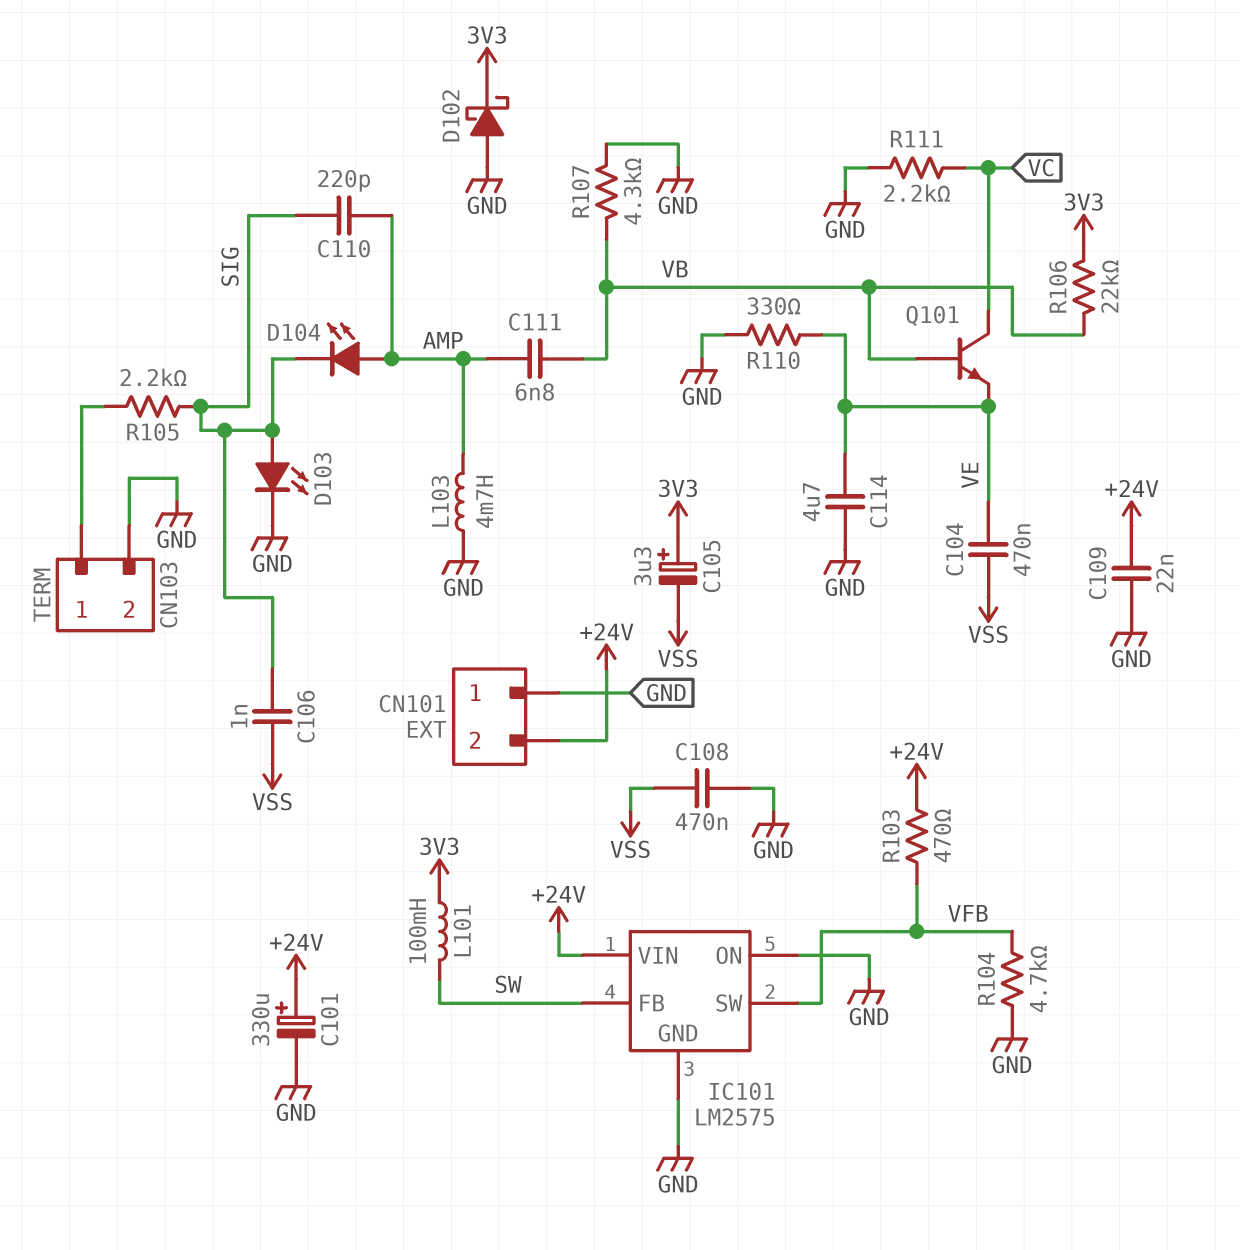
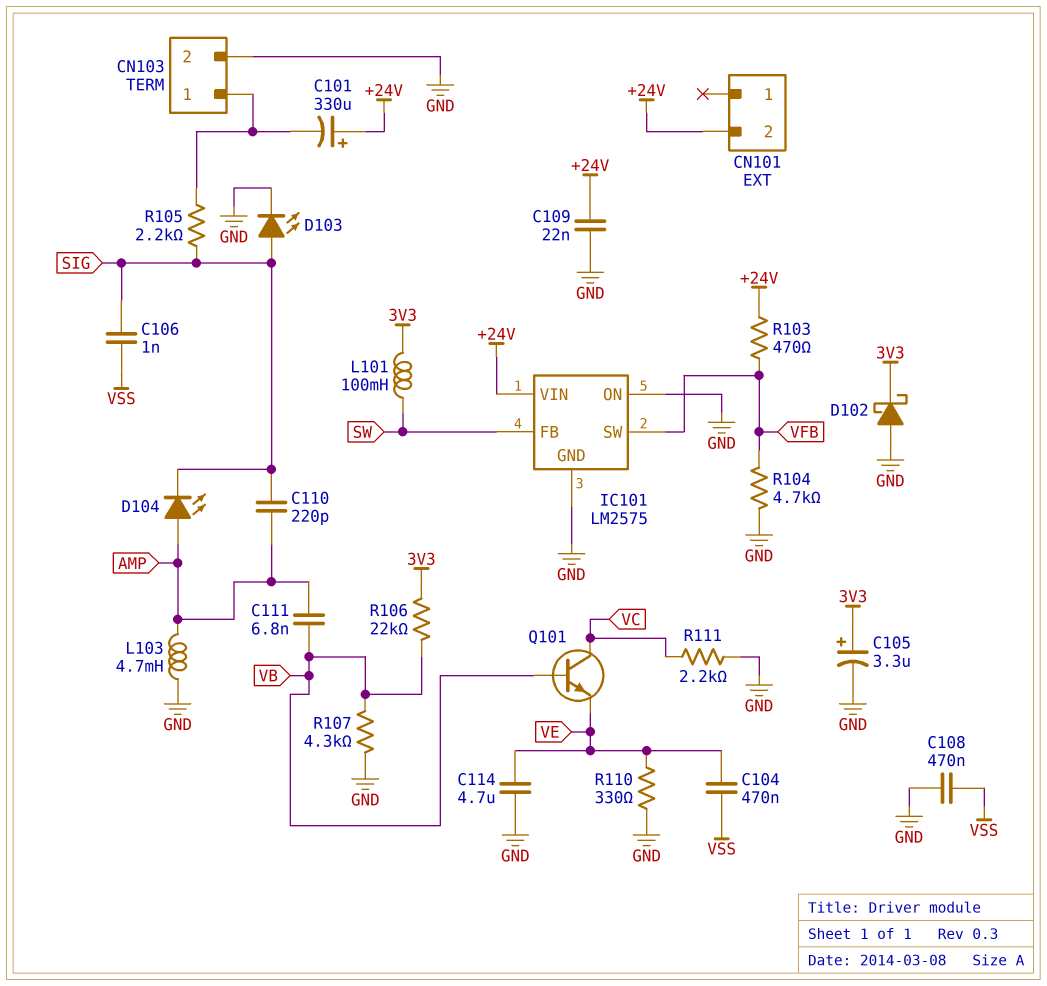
C101: 330uF (plus +24V, minus GND) -> 330uF (plus +24V, minus CN103/1)
C105: 3.3uF (plus 3V3, minus VSS) -> 3.3uF (plus 3V3, minus GND)
CN101 pin 1: GND -> none

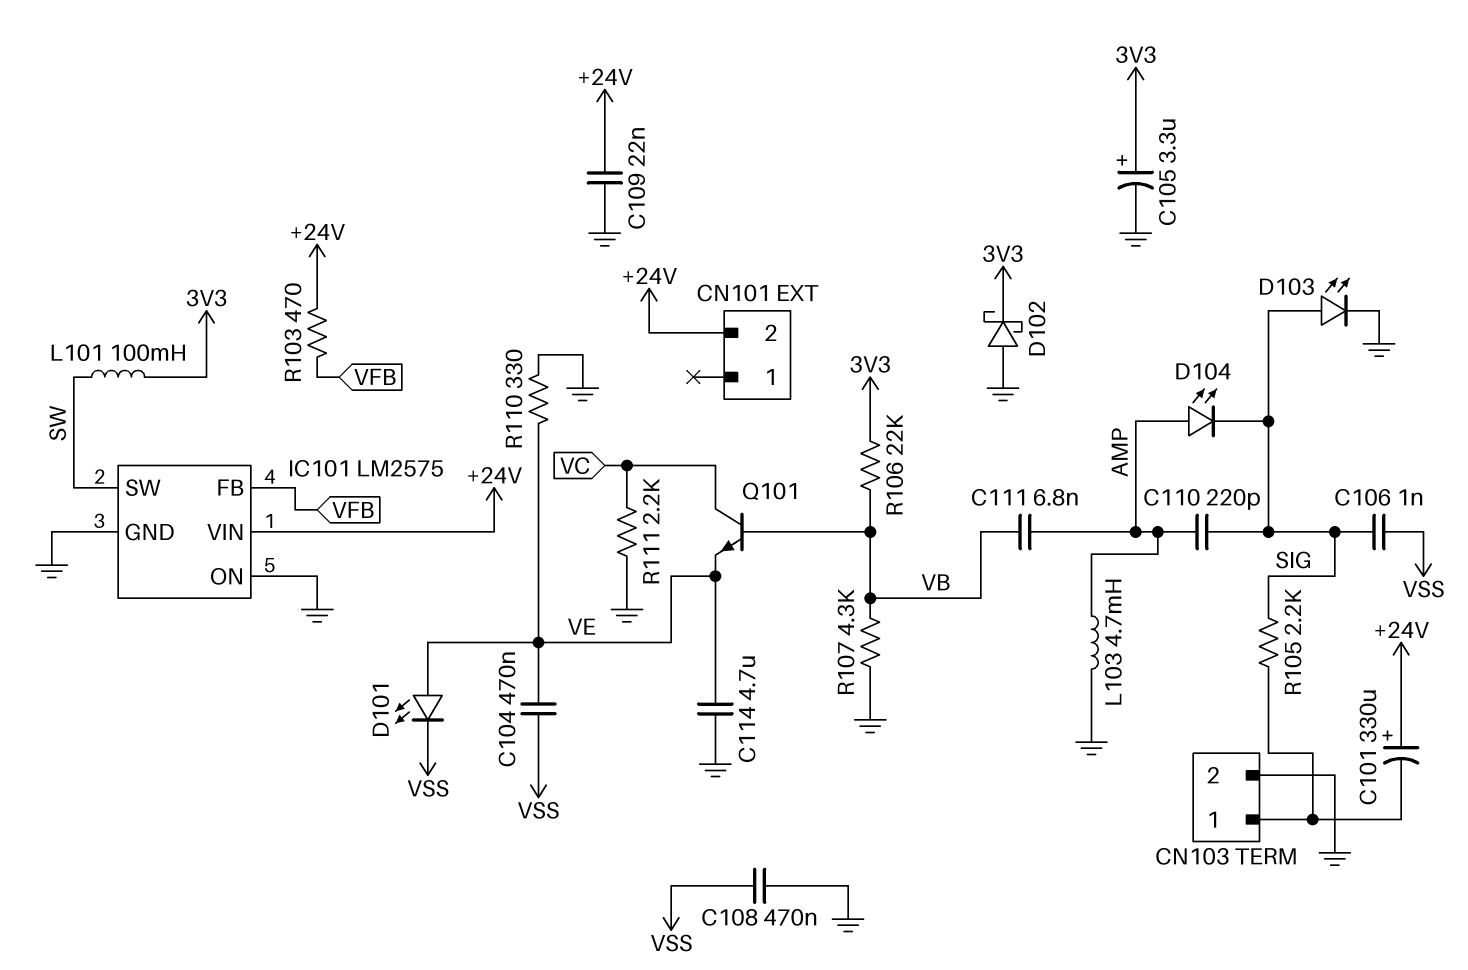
D101: none -> LED (A VE, K VSS)
IC101 pin FB: SW -> VFB
IC101 pin SW: VFB -> SW
R104: 4.7k (GND, VFB) -> none

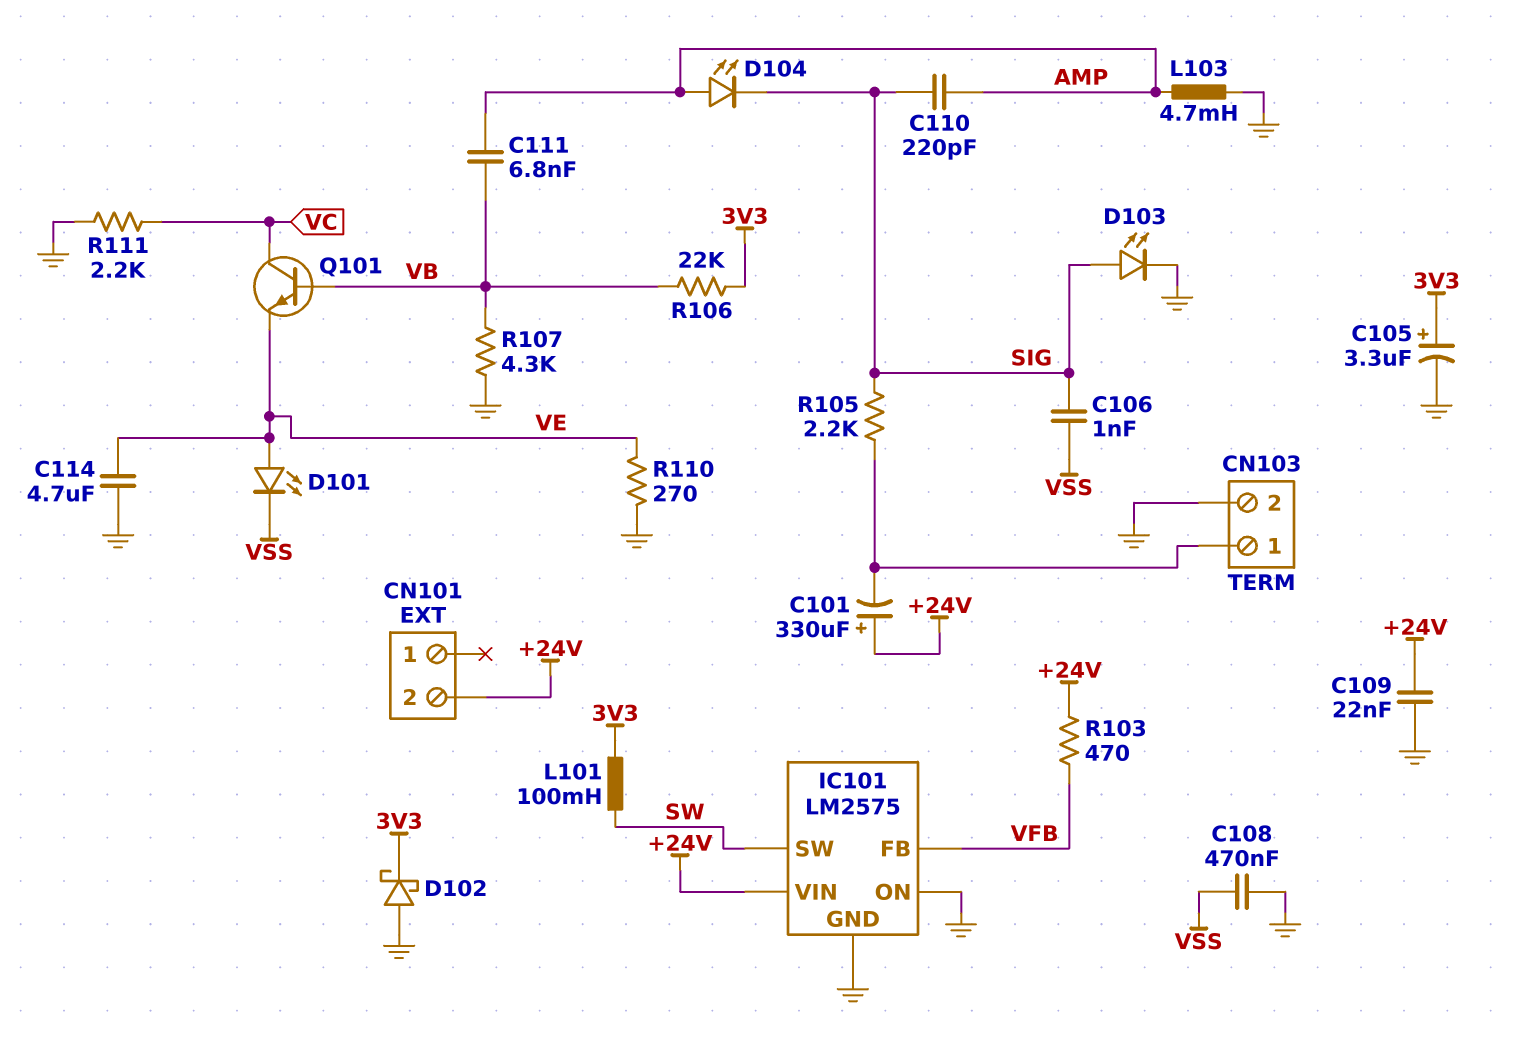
C104: 470nF (VE, VSS) -> none
R110: 330 (GND, VE) -> 270 (GND, VE)

